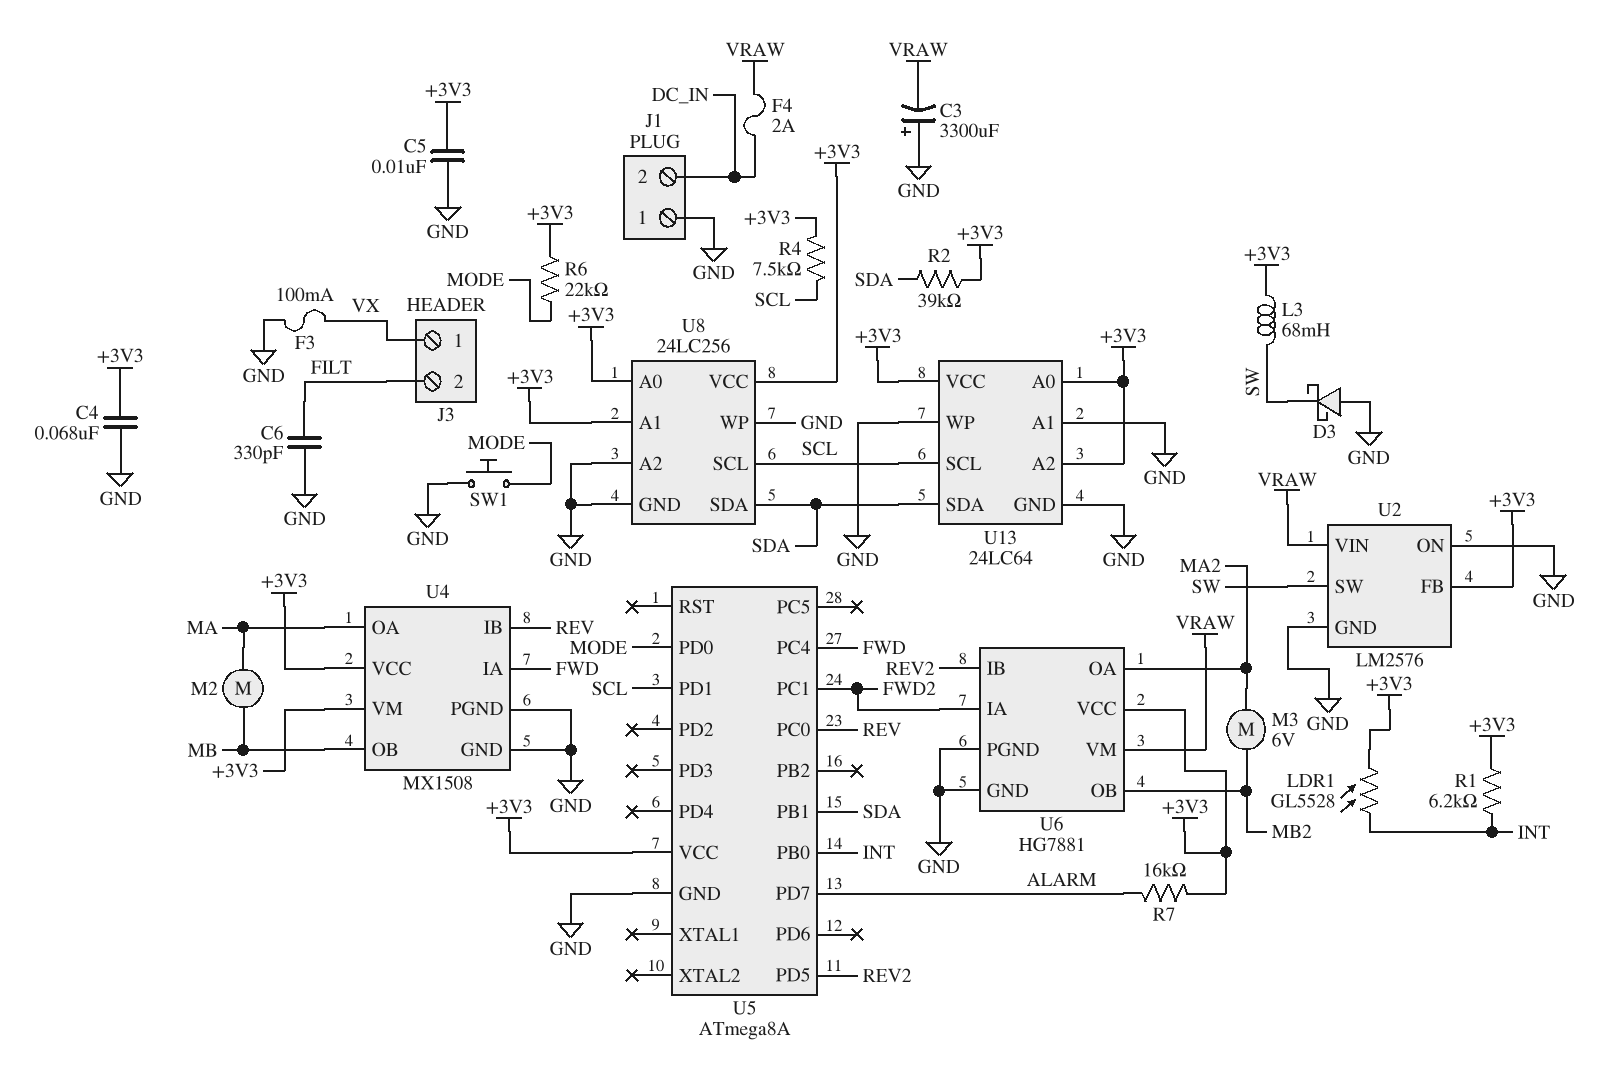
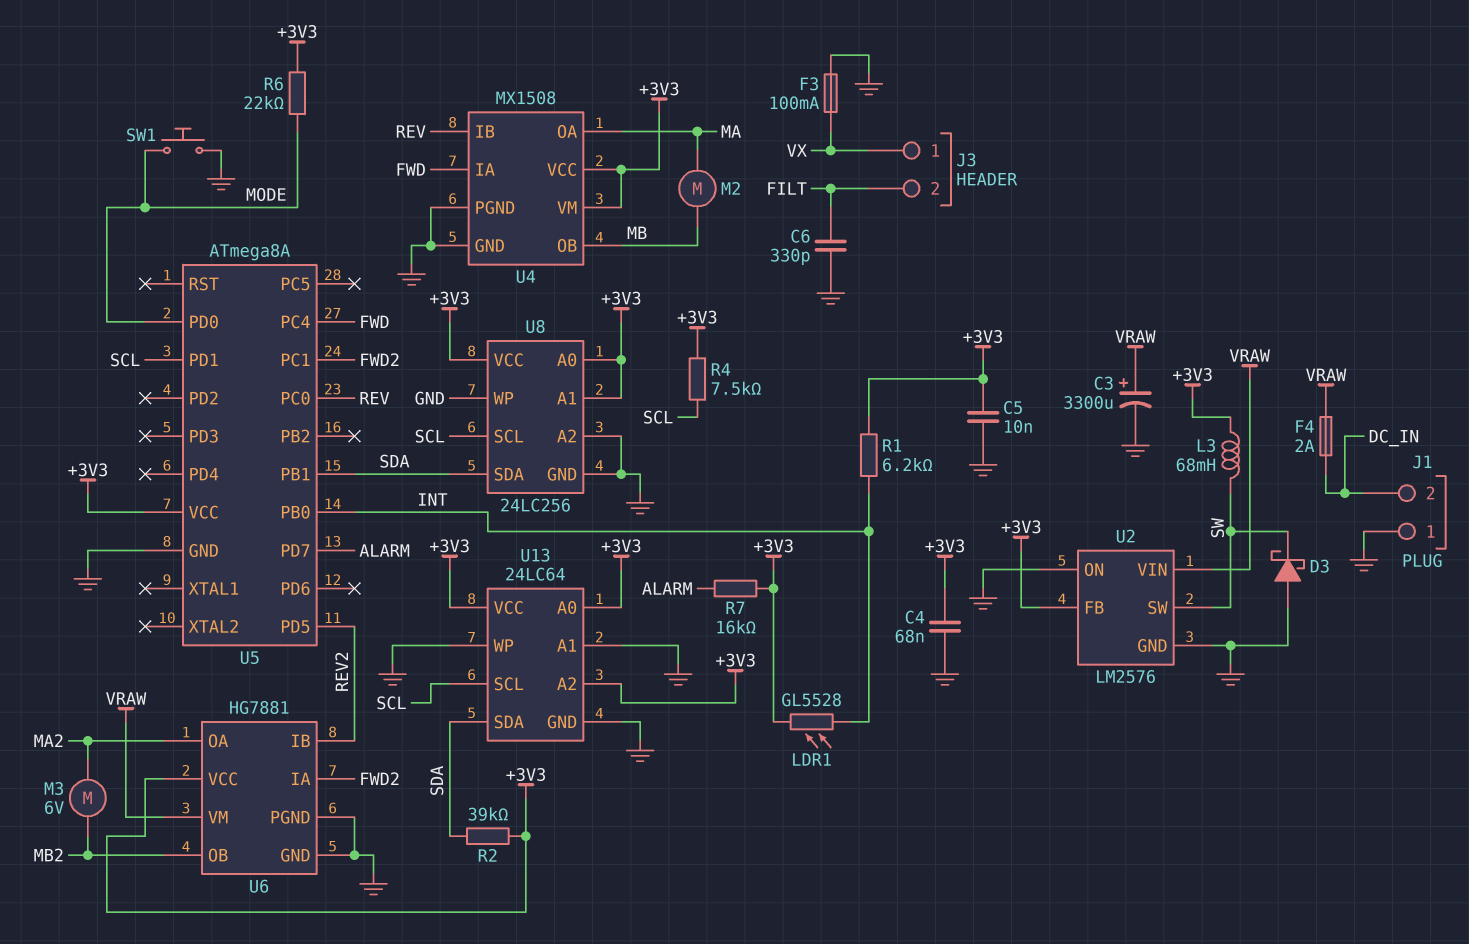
C3: 3300uF (plus GND, minus VRAW) -> 3300uF (plus VRAW, minus GND)

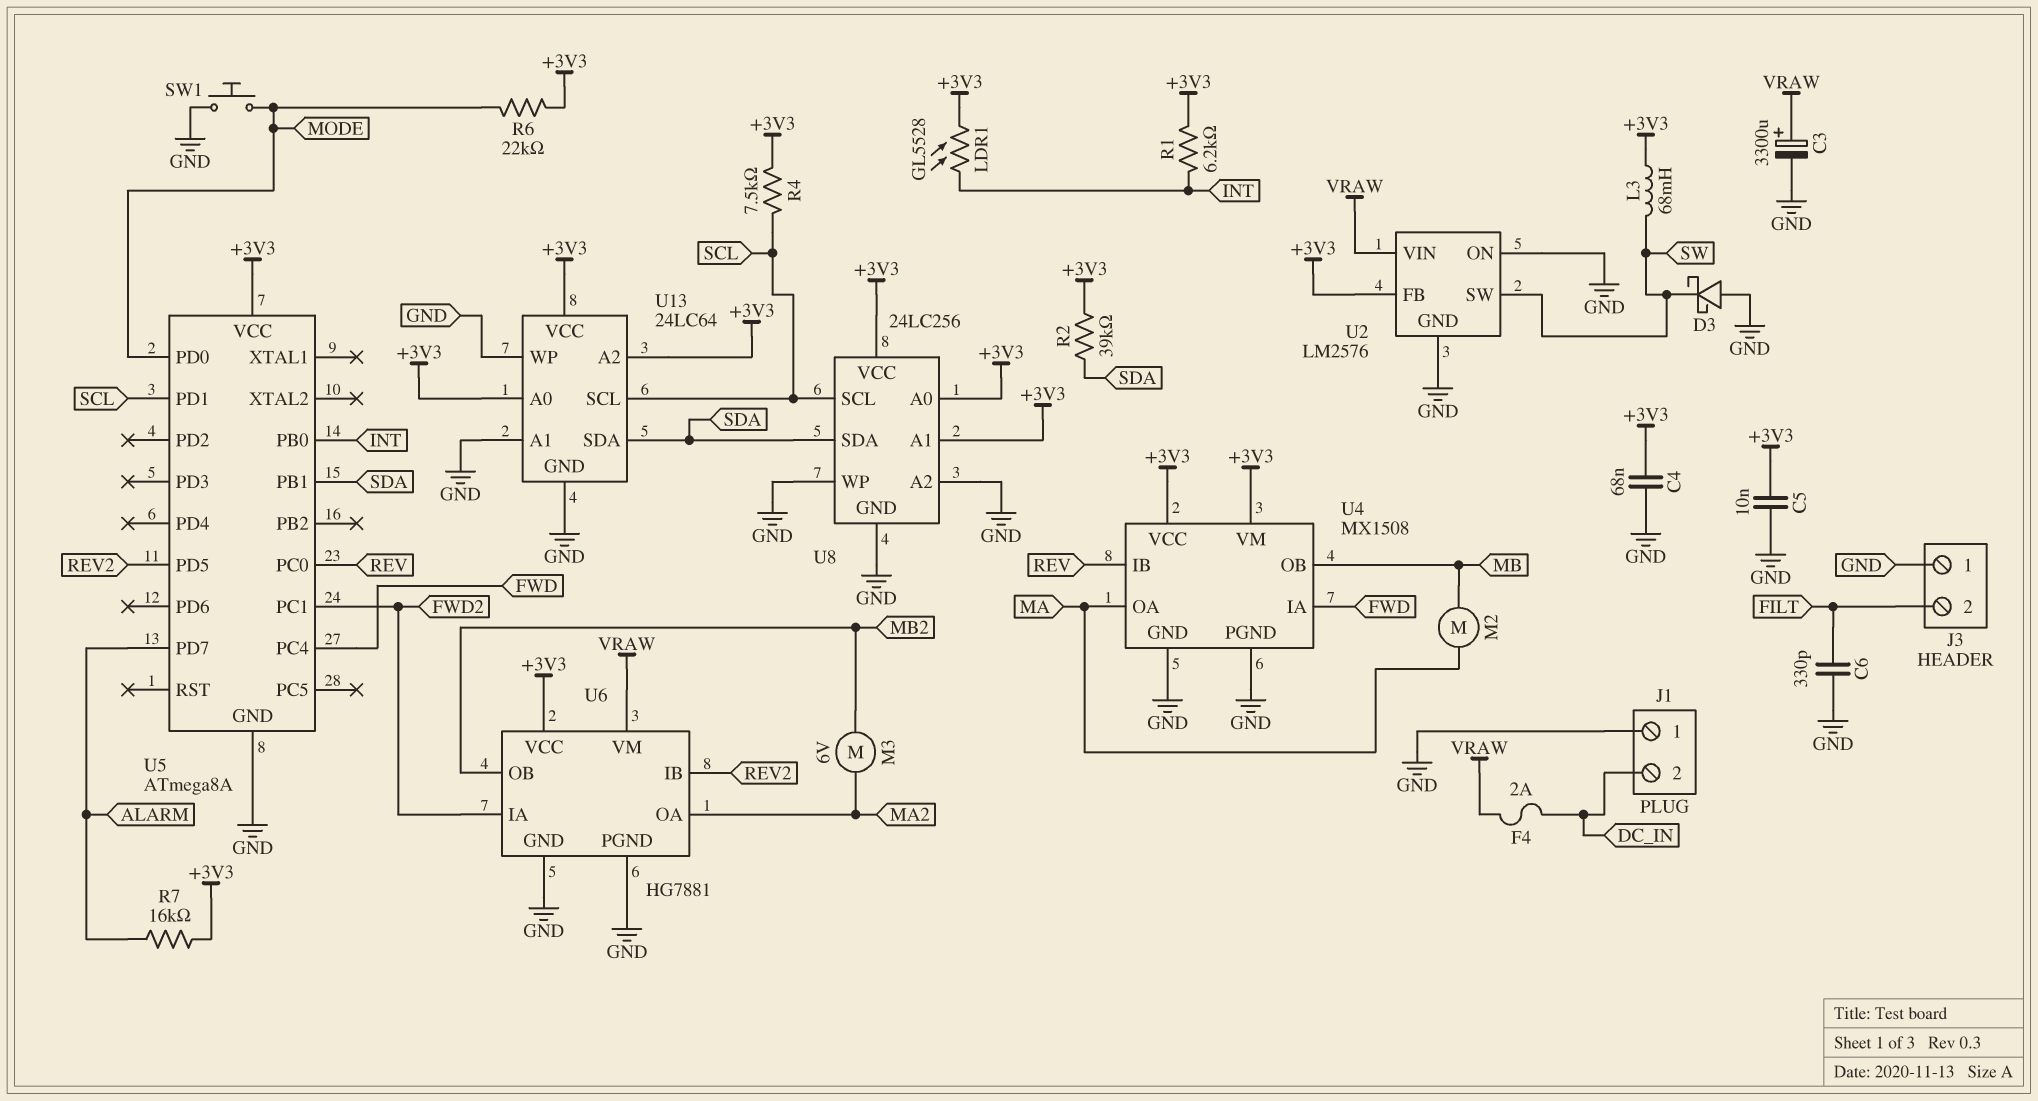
F3: 100mA (GND, VX) -> none
J3 pin 1: VX -> GND

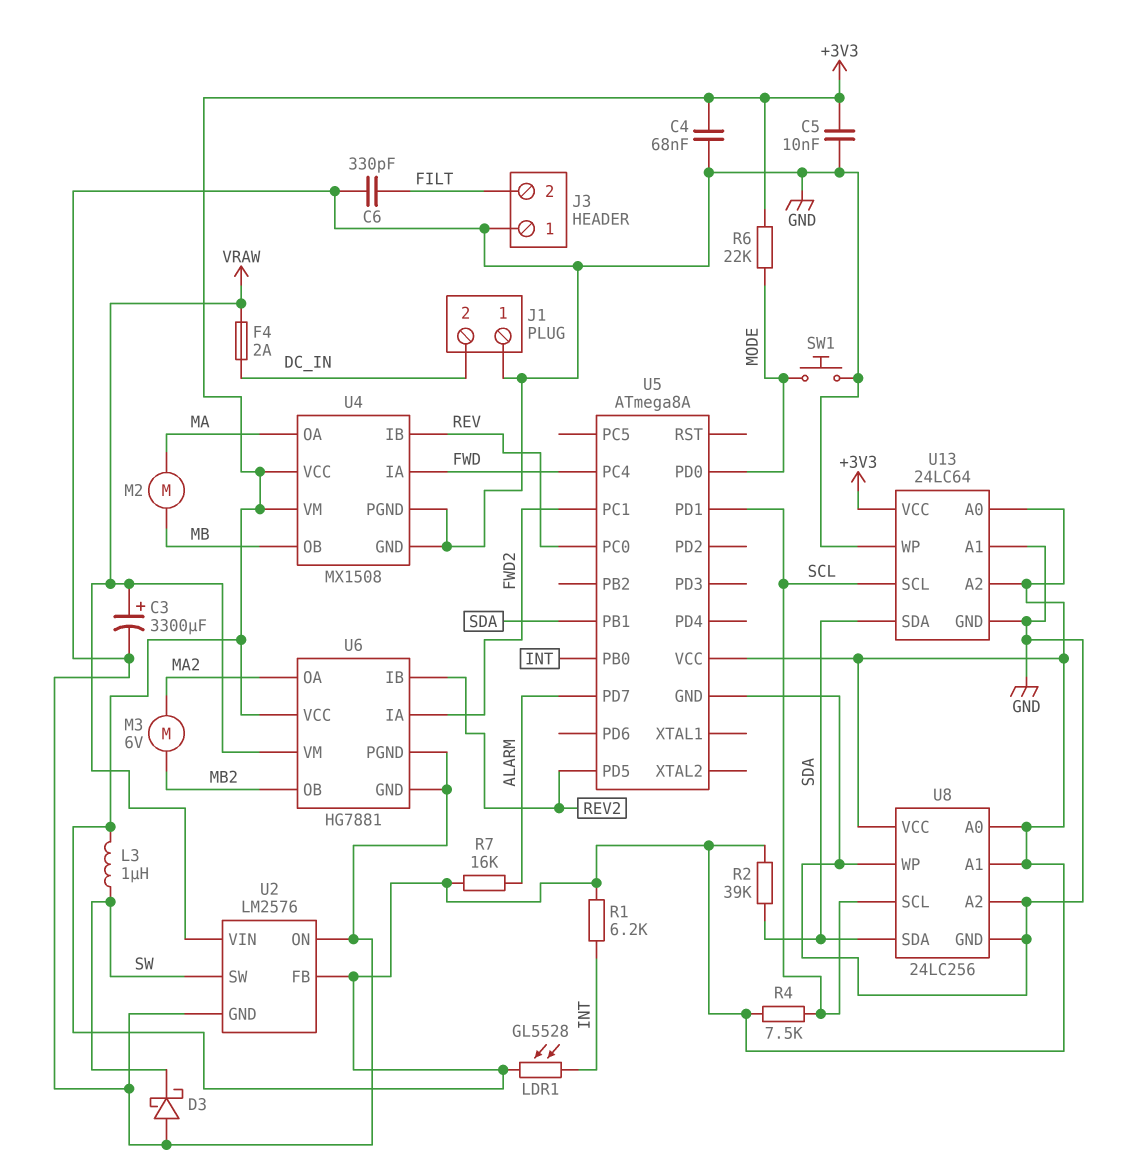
L3: 68mH (+3V3, SW) -> 1uH (+3V3, SW)

